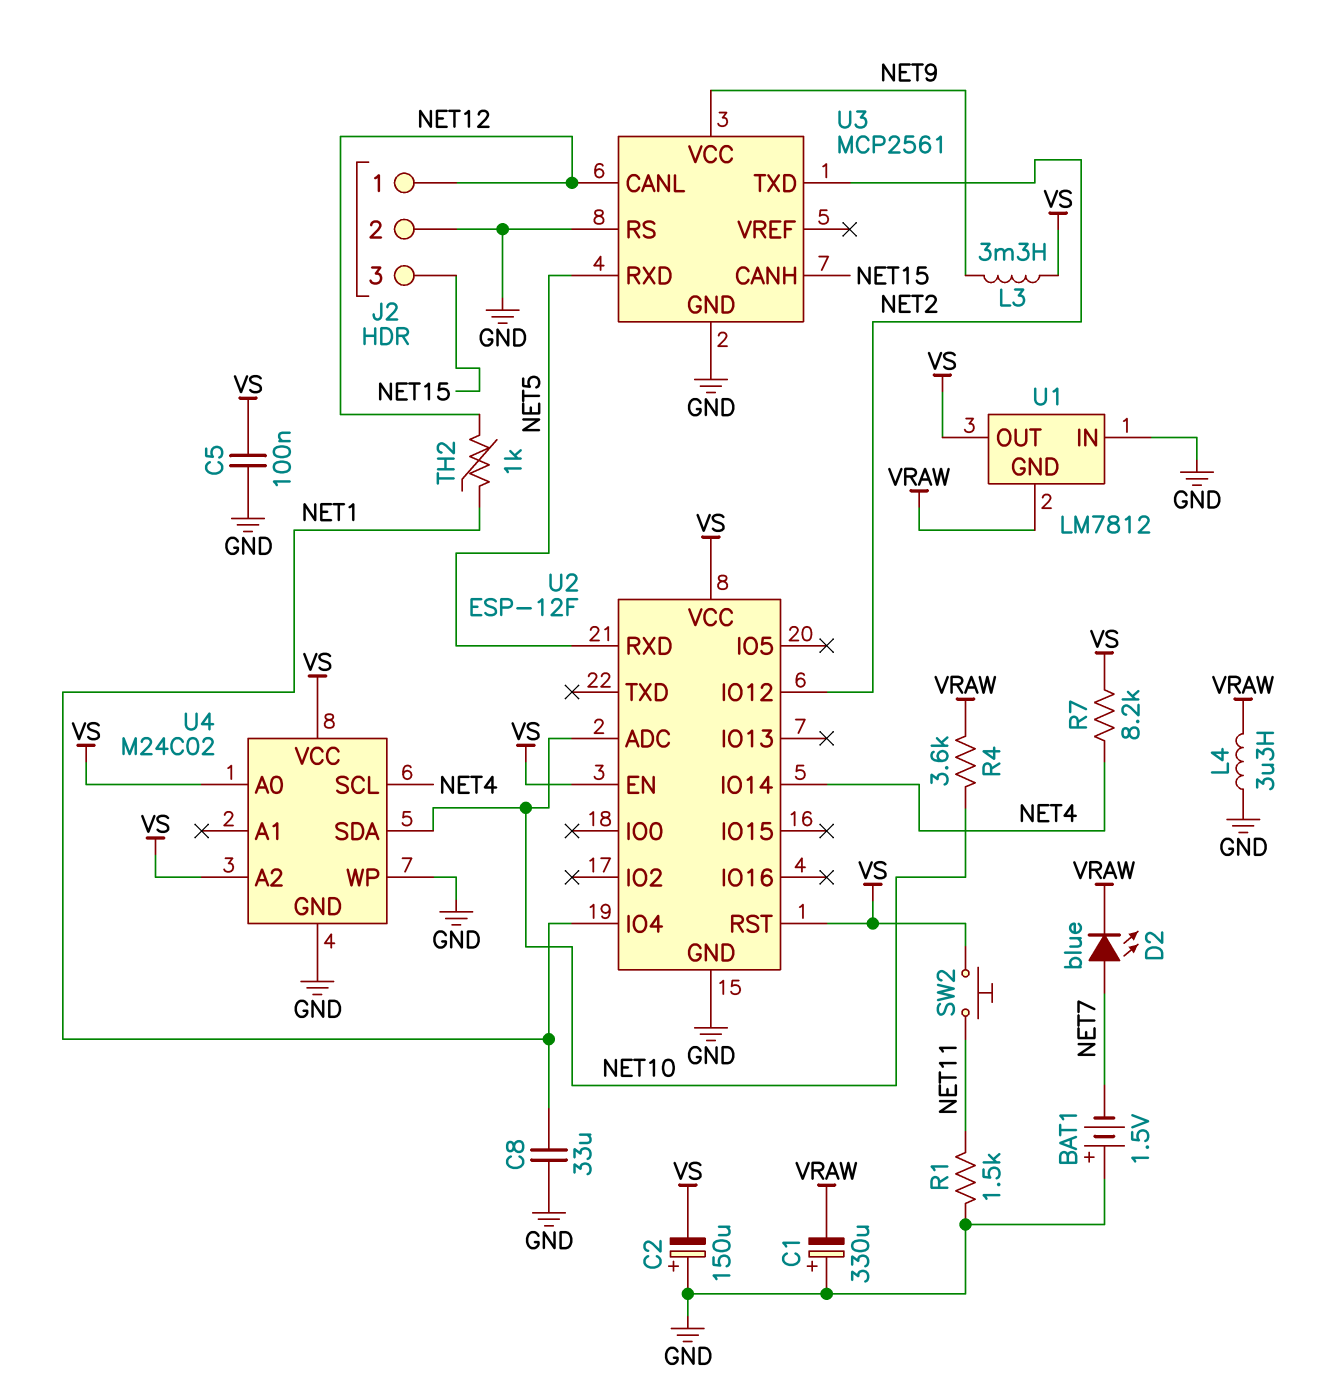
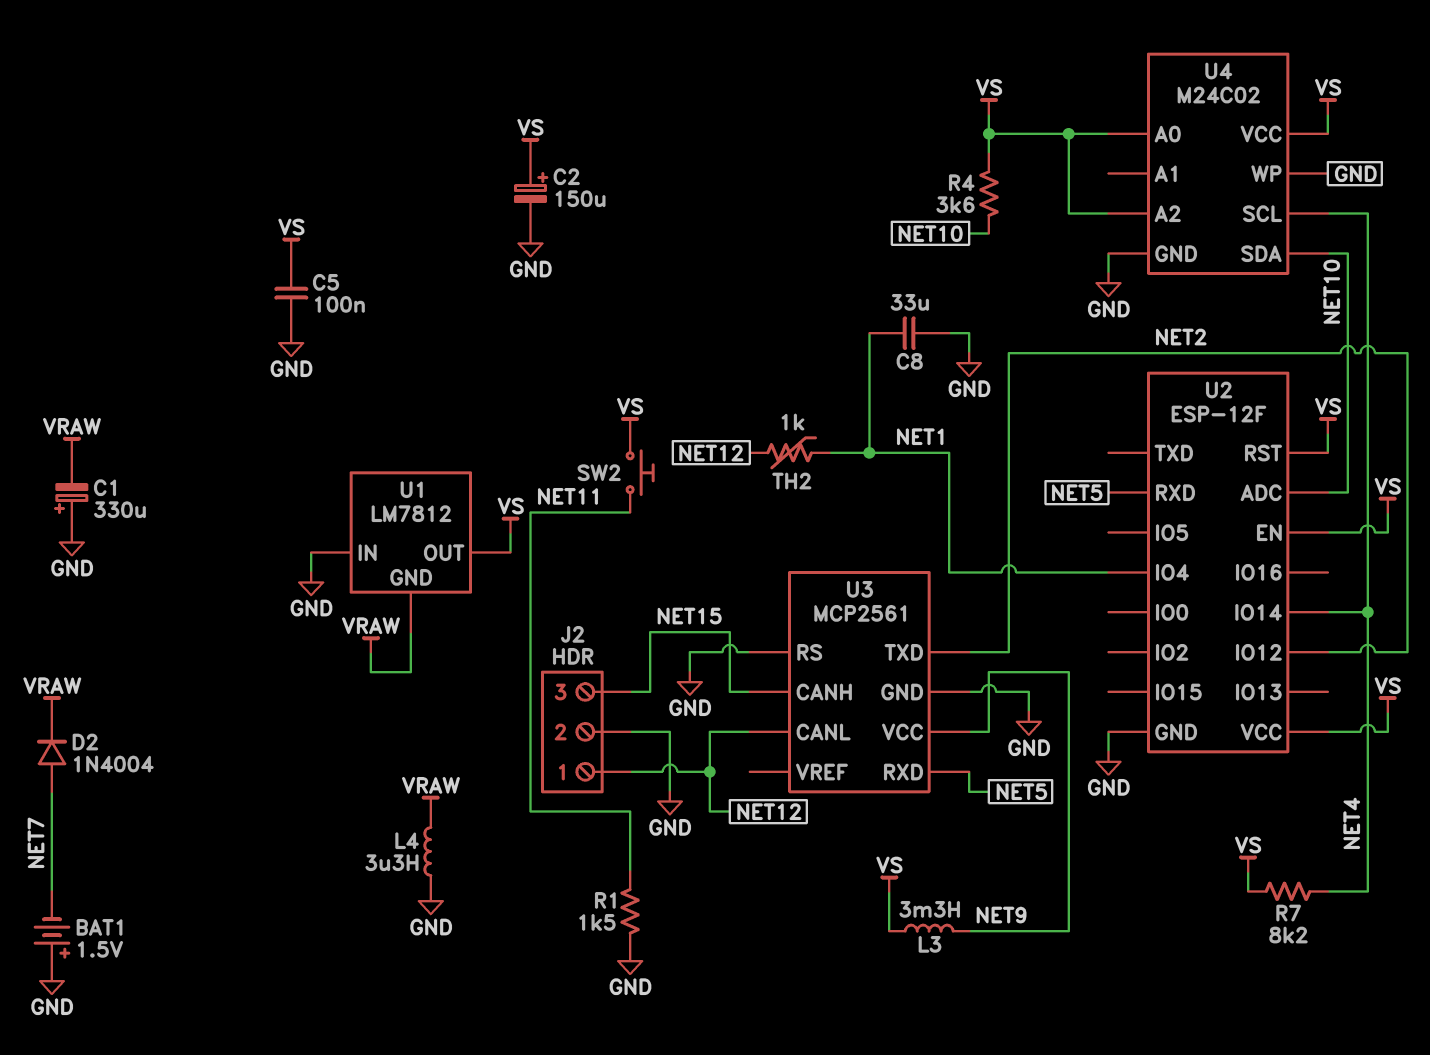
C2: 150uF (plus GND, minus VS) -> 150uF (plus VS, minus GND)
D2: LED blue (A NET7, K VRAW) -> diode 1N4004 (A NET7, K VRAW)
R4: 3.6k (NET10, VRAW) -> 3.6k (NET10, VS)

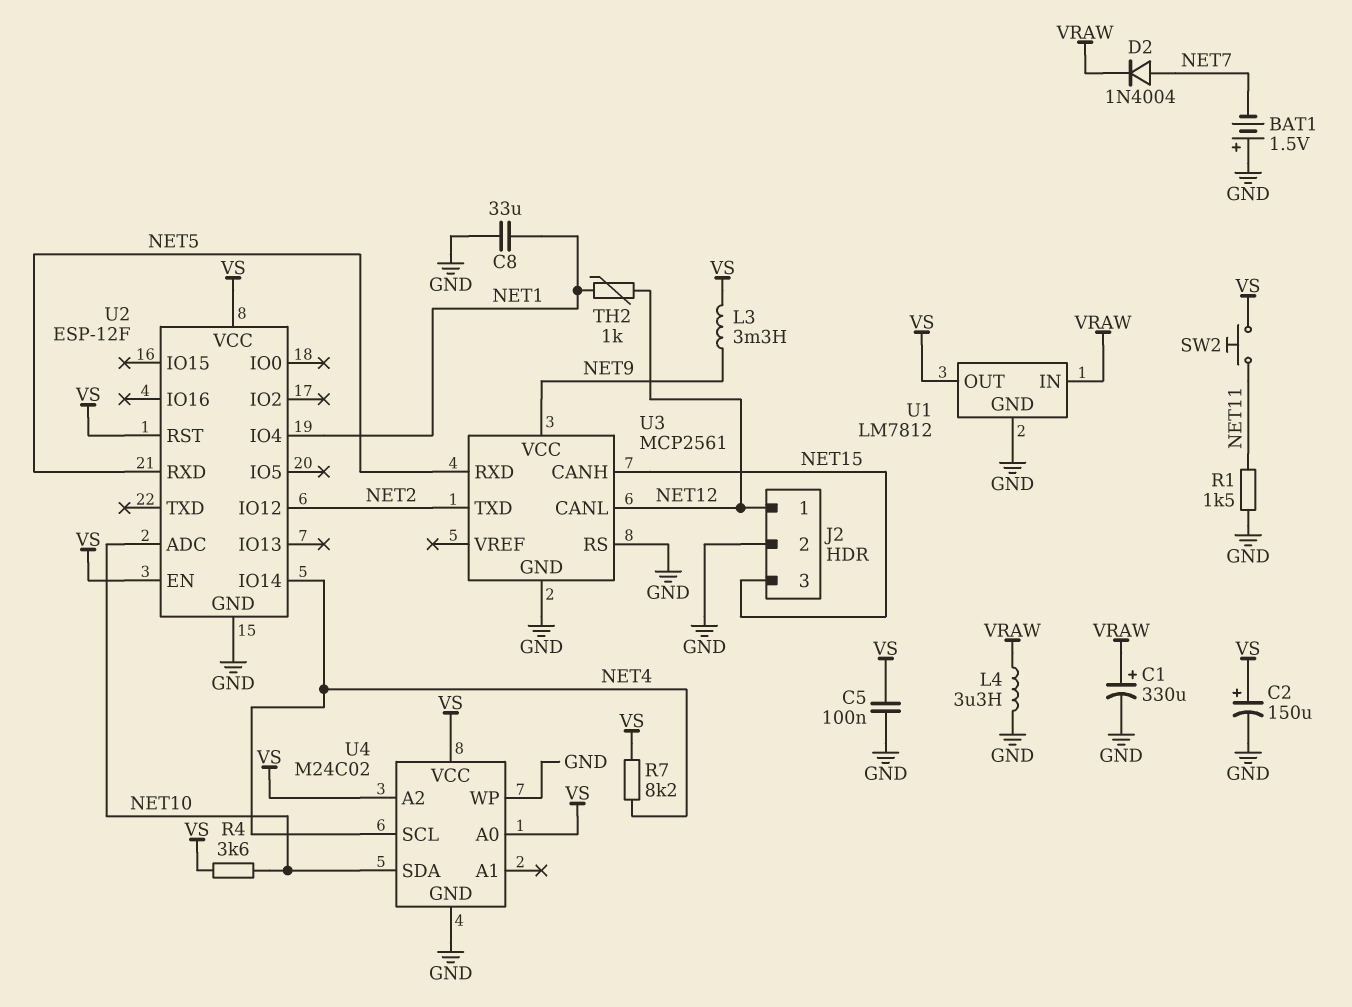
C1: 330uF (plus GND, minus VRAW) -> 330uF (plus VRAW, minus GND)
U1 pin GND: VRAW -> GND
U1 pin IN: GND -> VRAW

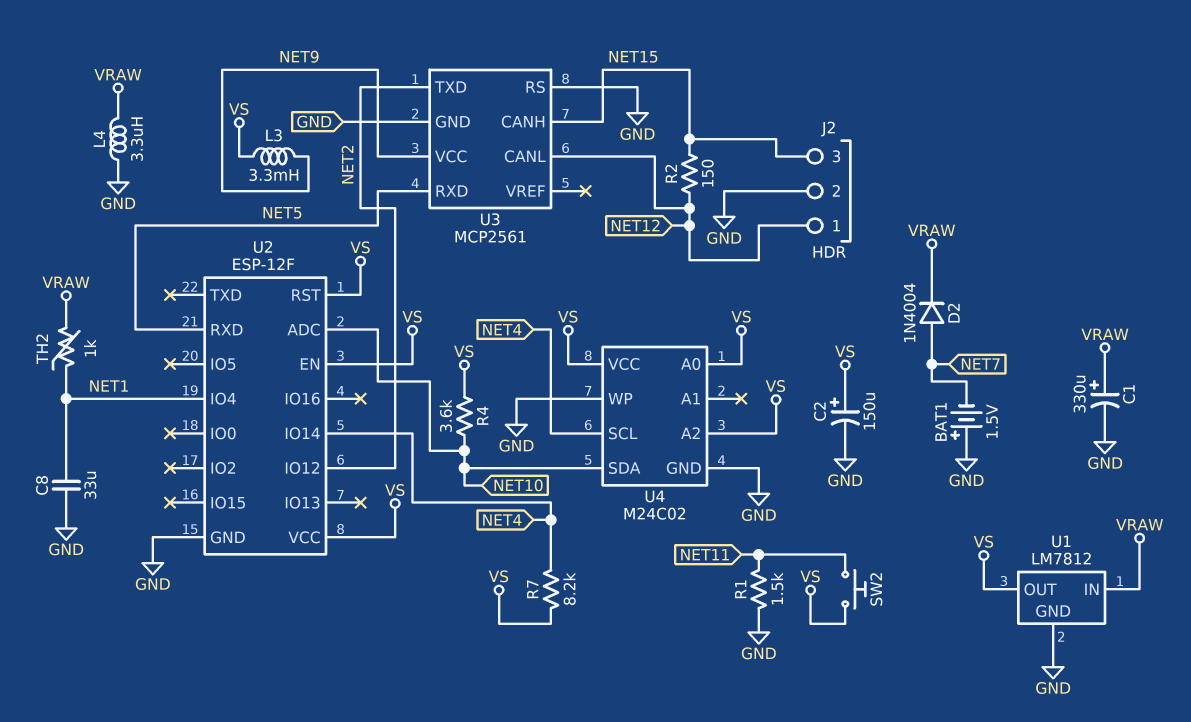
C5: 100nF (GND, VS) -> none
R2: none -> 150 (NET12, NET15)
TH2: 1k (NET1, NET12) -> 1k (NET1, VRAW)

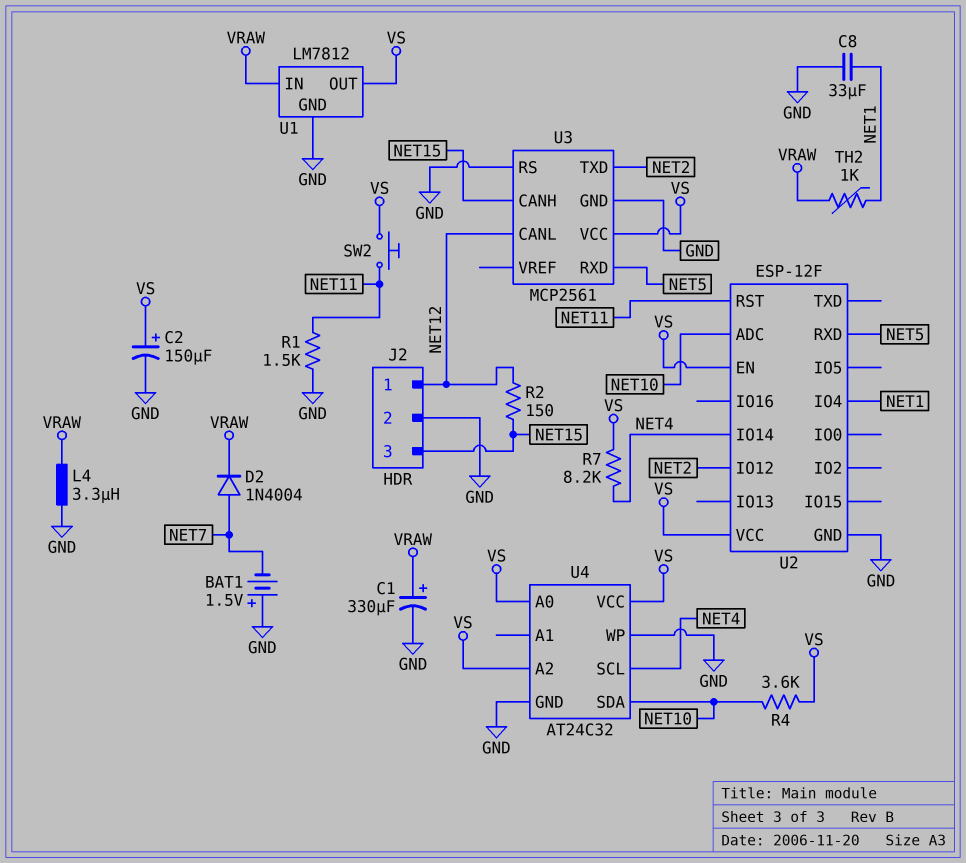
L3: 3.3mH (NET9, VS) -> none
U2 pin RST: VS -> NET11
U3 pin VCC: NET9 -> VS
U4: M24C02 -> AT24C32

